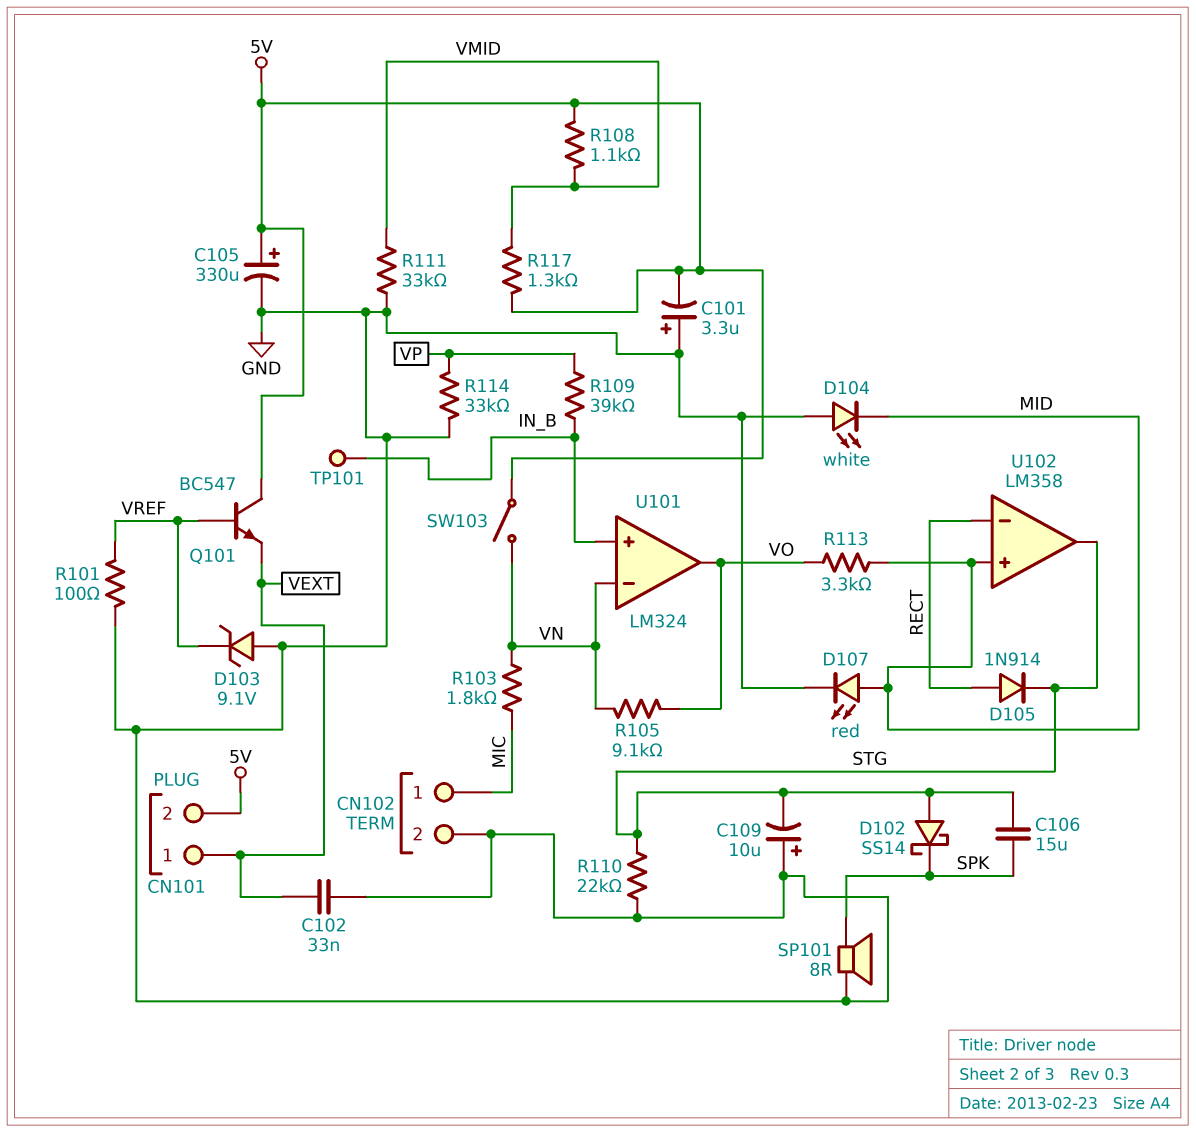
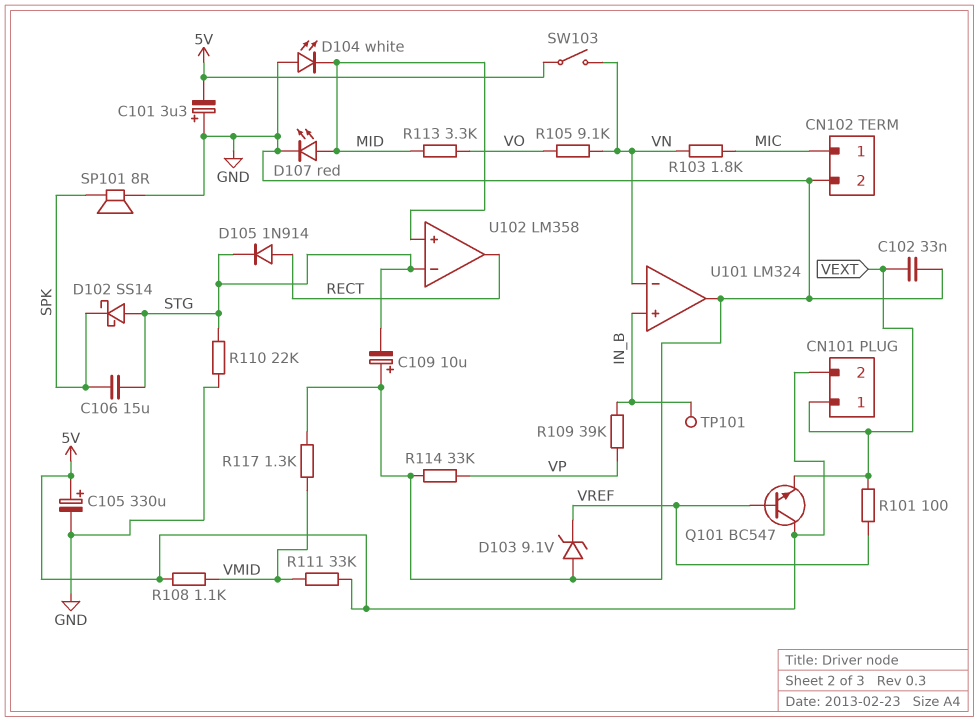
R101: 100 (GND, VREF) -> 100 (VEXT, VREF)
R111: 33k (GND, VMID) -> 33k (5V, VMID)
R117: 1.3k (5V, VMID) -> 1.3k (GND, VMID)
U101 pin out: VO -> GND
U102 pin in-: RECT -> STG
U102 pin out: STG -> RECT

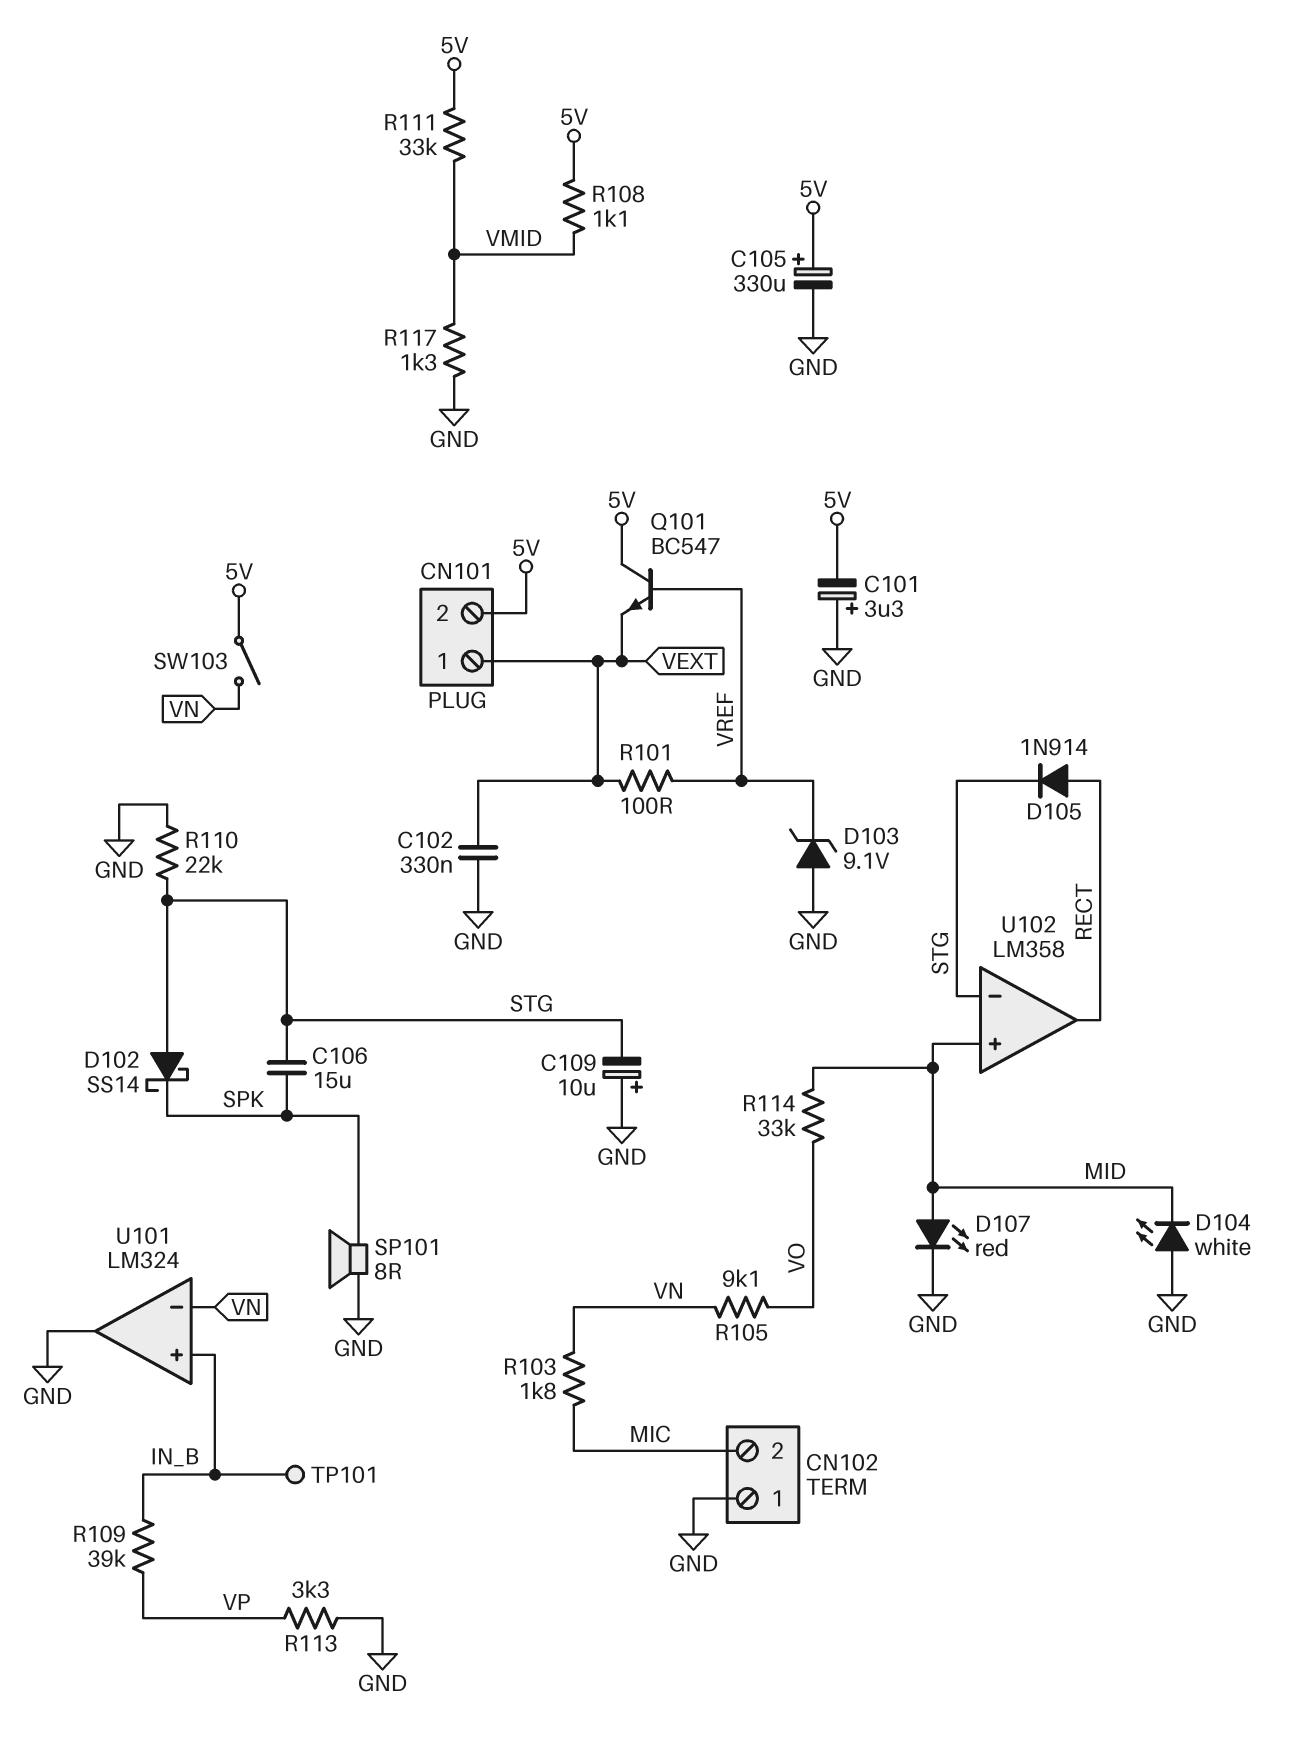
C102: 33nF (GND, VEXT) -> 330nF (GND, VEXT)
CN102 pin 1: MIC -> GND
CN102 pin 2: GND -> MIC
R113: 3.3k (MID, VO) -> 3.3k (GND, VP)
R114: 33k (GND, VP) -> 33k (MID, VO)

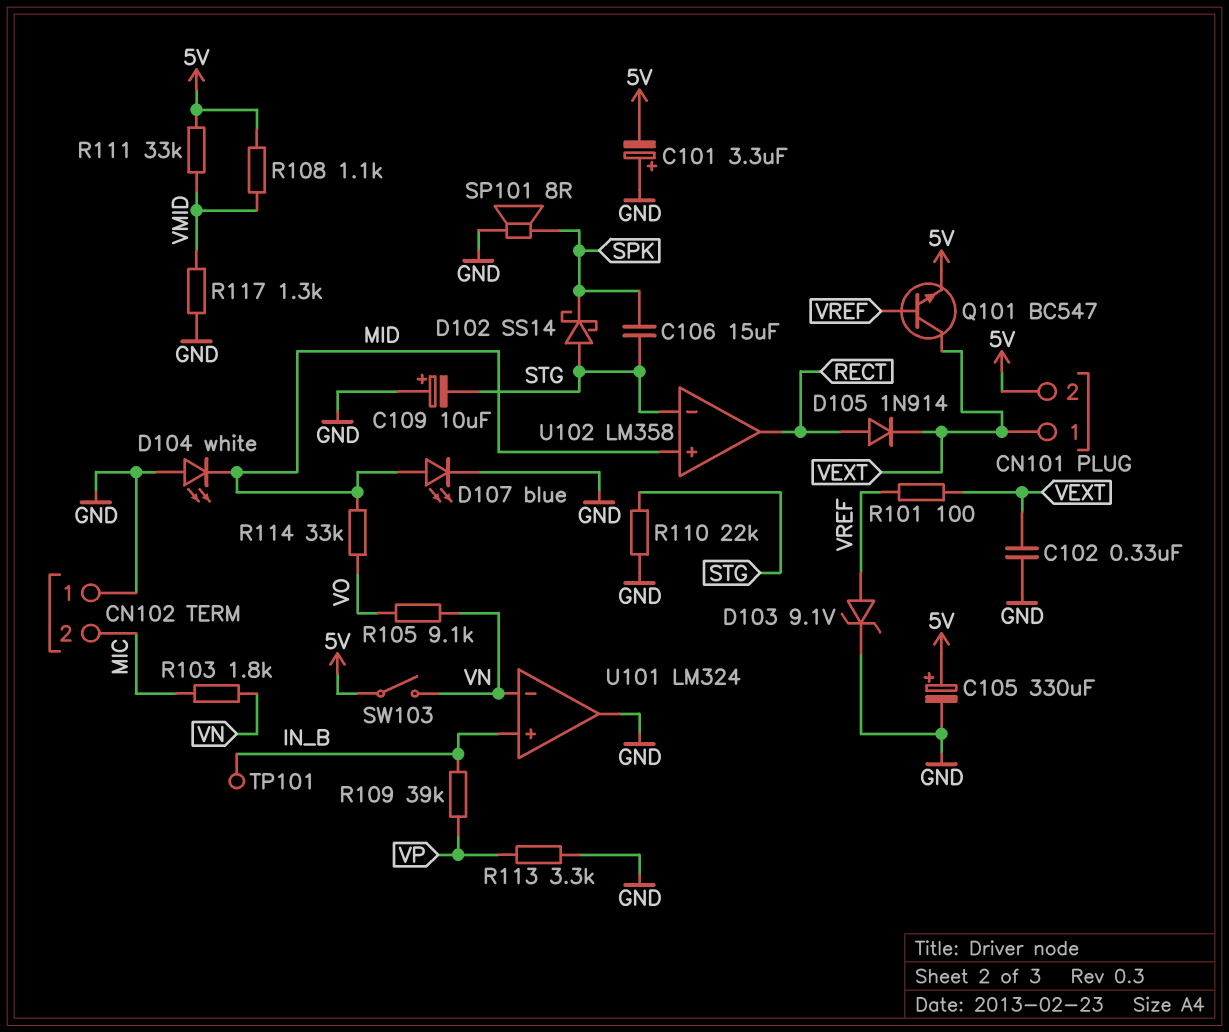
D103: zener 9.1V (A GND, K VREF) -> zener 9.1V (A VREF, K GND)
D105: diode 1N914 (A RECT, K STG) -> diode 1N914 (A RECT, K VEXT)
D107: LED red (A MID, K GND) -> LED blue (A MID, K GND)
Q101: NPN BC547 (B VREF, C 5V, E VEXT) -> NPN BC547 (B VREF, C VEXT, E 5V)

